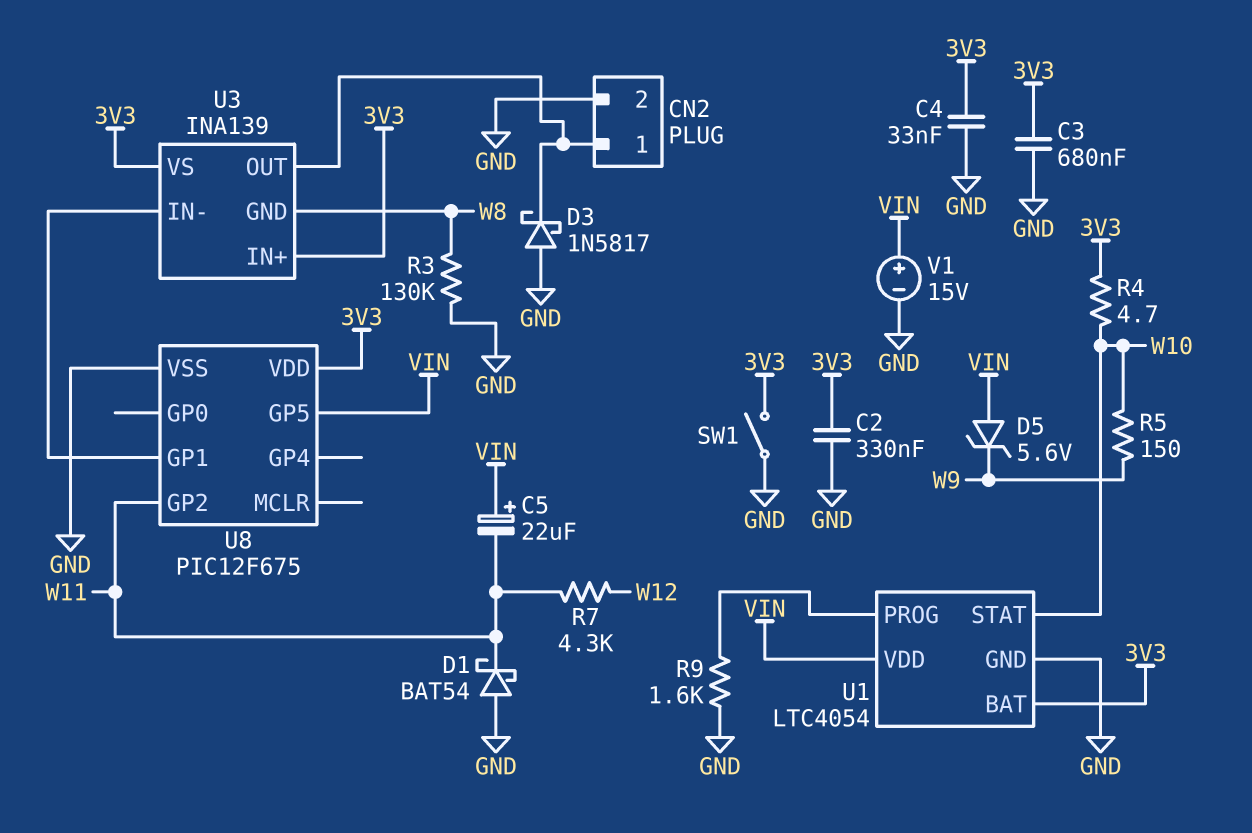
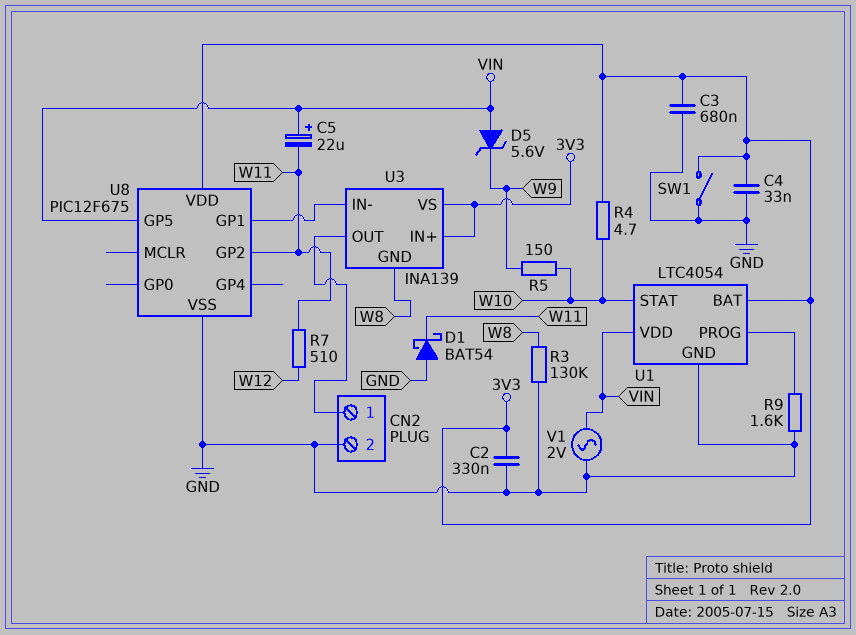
D3: schottky 1N5817 (A GND, K CN2/1) -> none
R7: 4.3k (W11, W12) -> 510 (W11, W12)
V1: 15V (plus VIN, minus GND) -> AC 2V (GND, VIN)

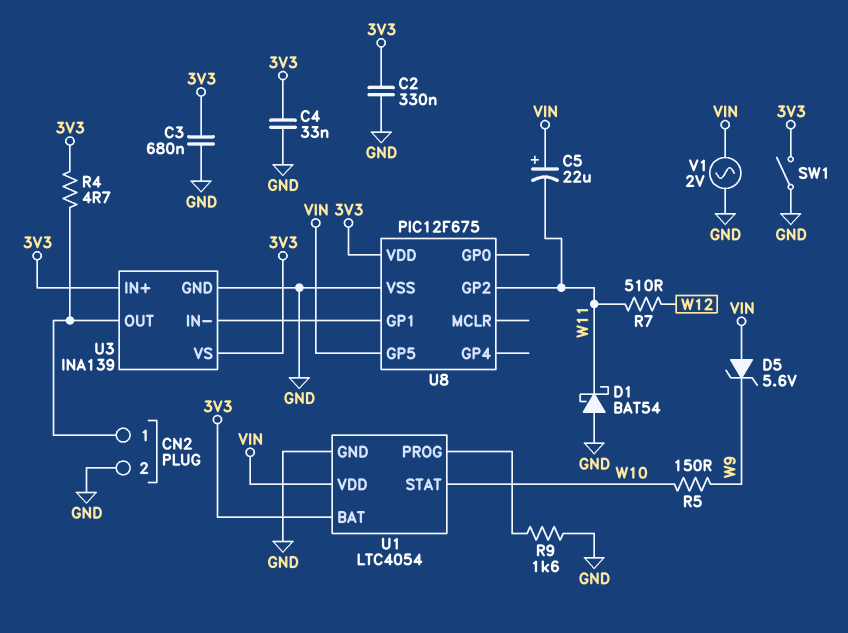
R3: 130k (GND, W8) -> none
R4: 4.7 (3V3, W10) -> 4.7 (3V3, CN2/1)
U3 pin GND: W8 -> GND

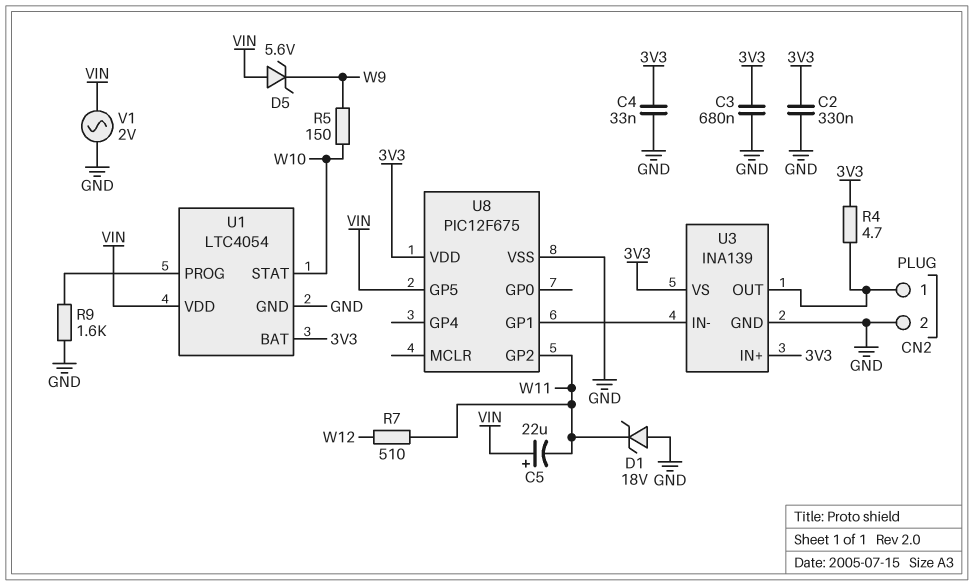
D1: schottky BAT54 (A GND, K W11) -> zener 18V (A GND, K W11)
SW1: switch (3V3, GND) -> none

